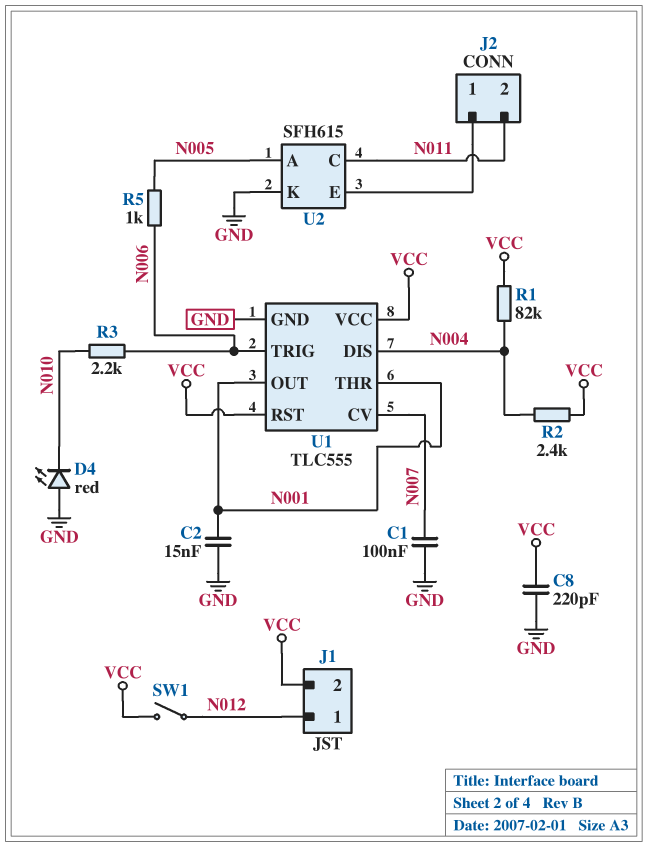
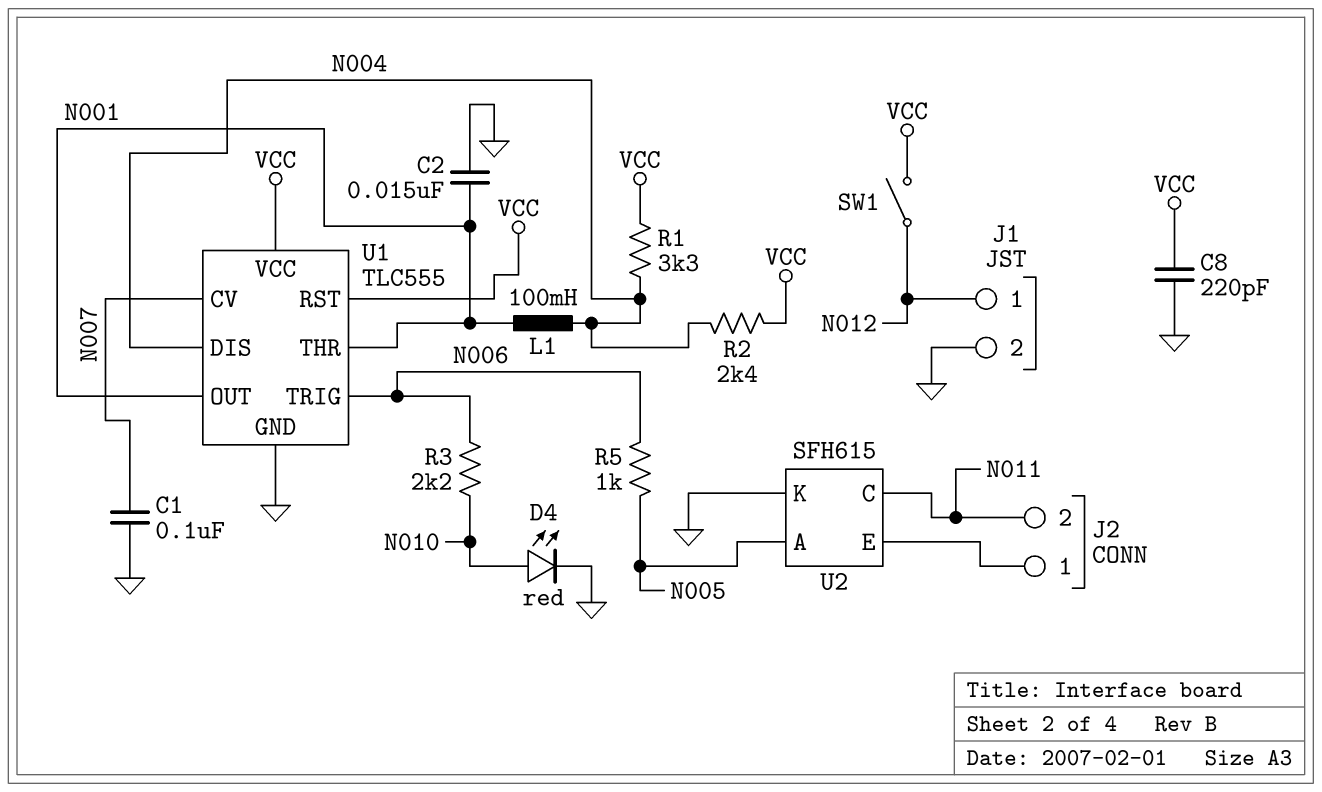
D4: LED red (A GND, K N010) -> LED red (A N010, K GND)
J1 pin 2: VCC -> GND
L1: none -> 100mH (N001, N004)
R1: 82k (N004, VCC) -> 3.3k (N004, VCC)

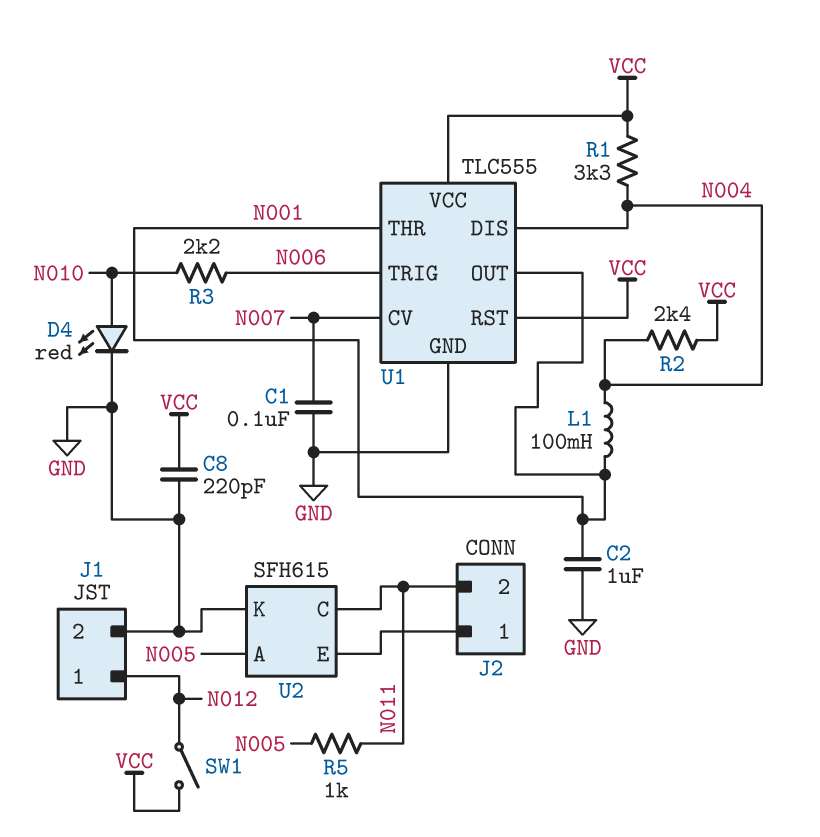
C2: 15nF (GND, N001) -> 1uF (GND, N001)
R5: 1k (N005, N006) -> 1k (N005, N011)

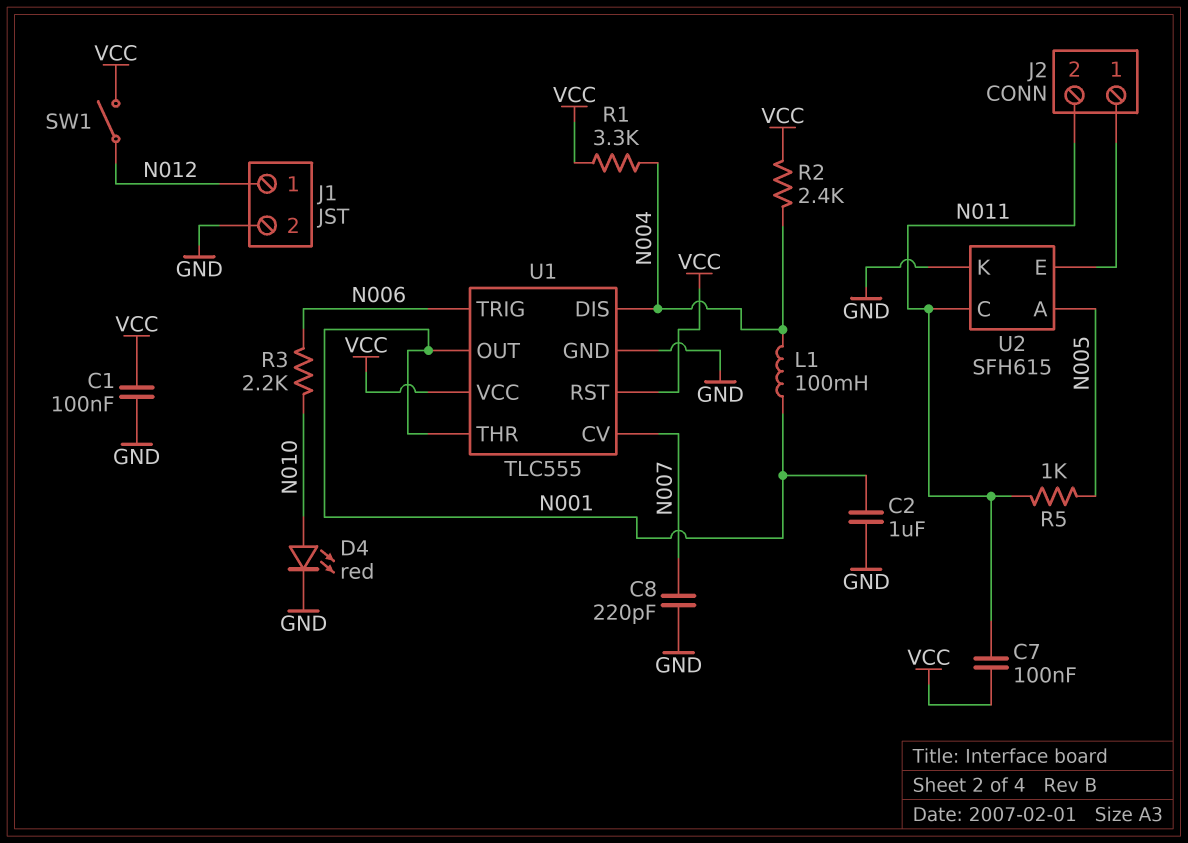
C1: 100nF (GND, N007) -> 100nF (GND, VCC)
C7: none -> 100nF (N011, VCC)
C8: 220pF (GND, VCC) -> 220pF (GND, N007)

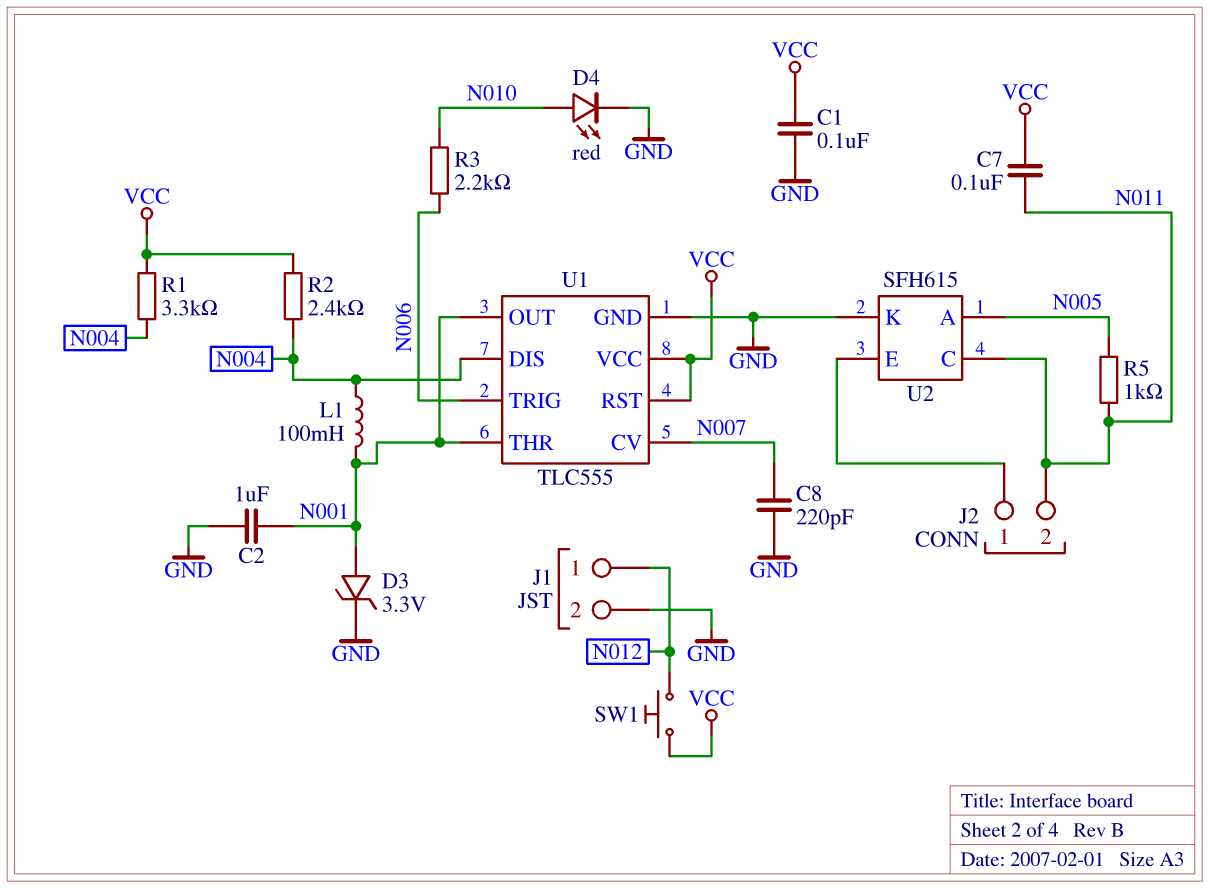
D3: none -> zener 3.3V (A N001, K GND)
SW1: switch (N012, VCC) -> button (N012, VCC)

